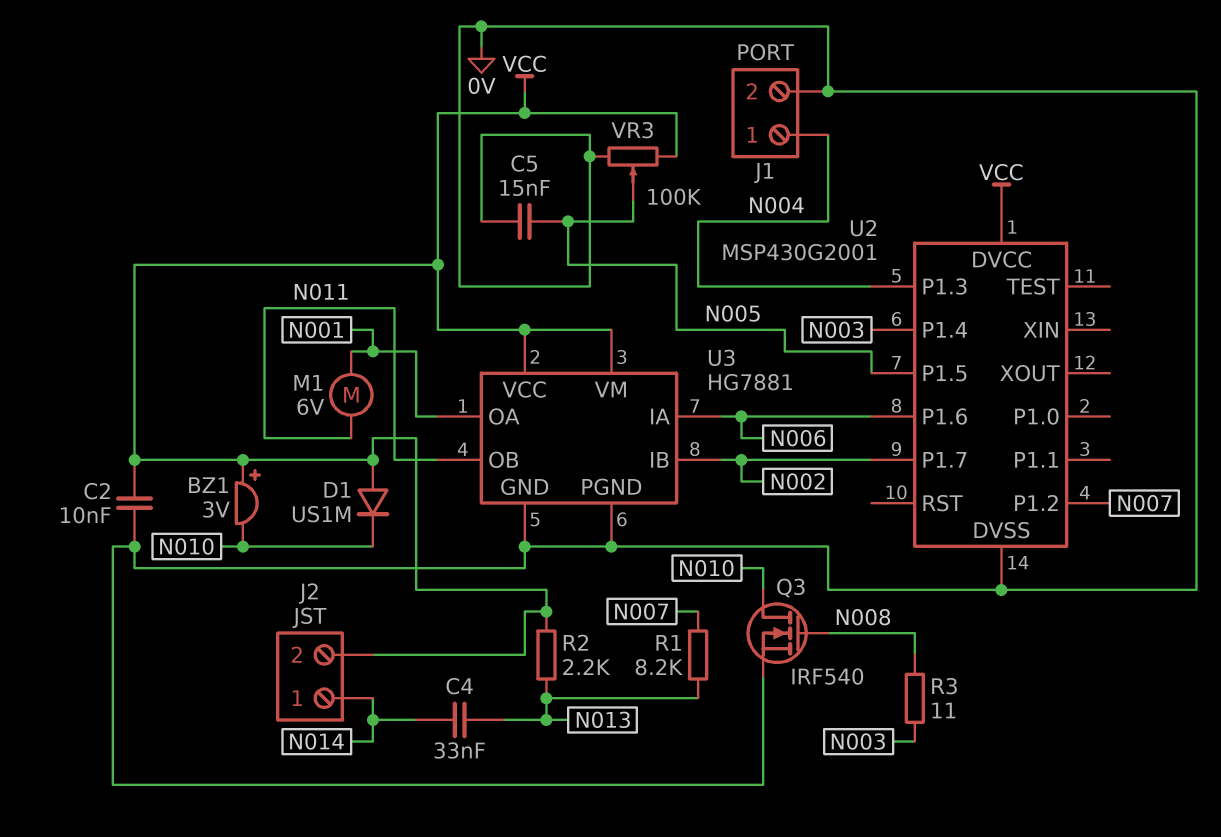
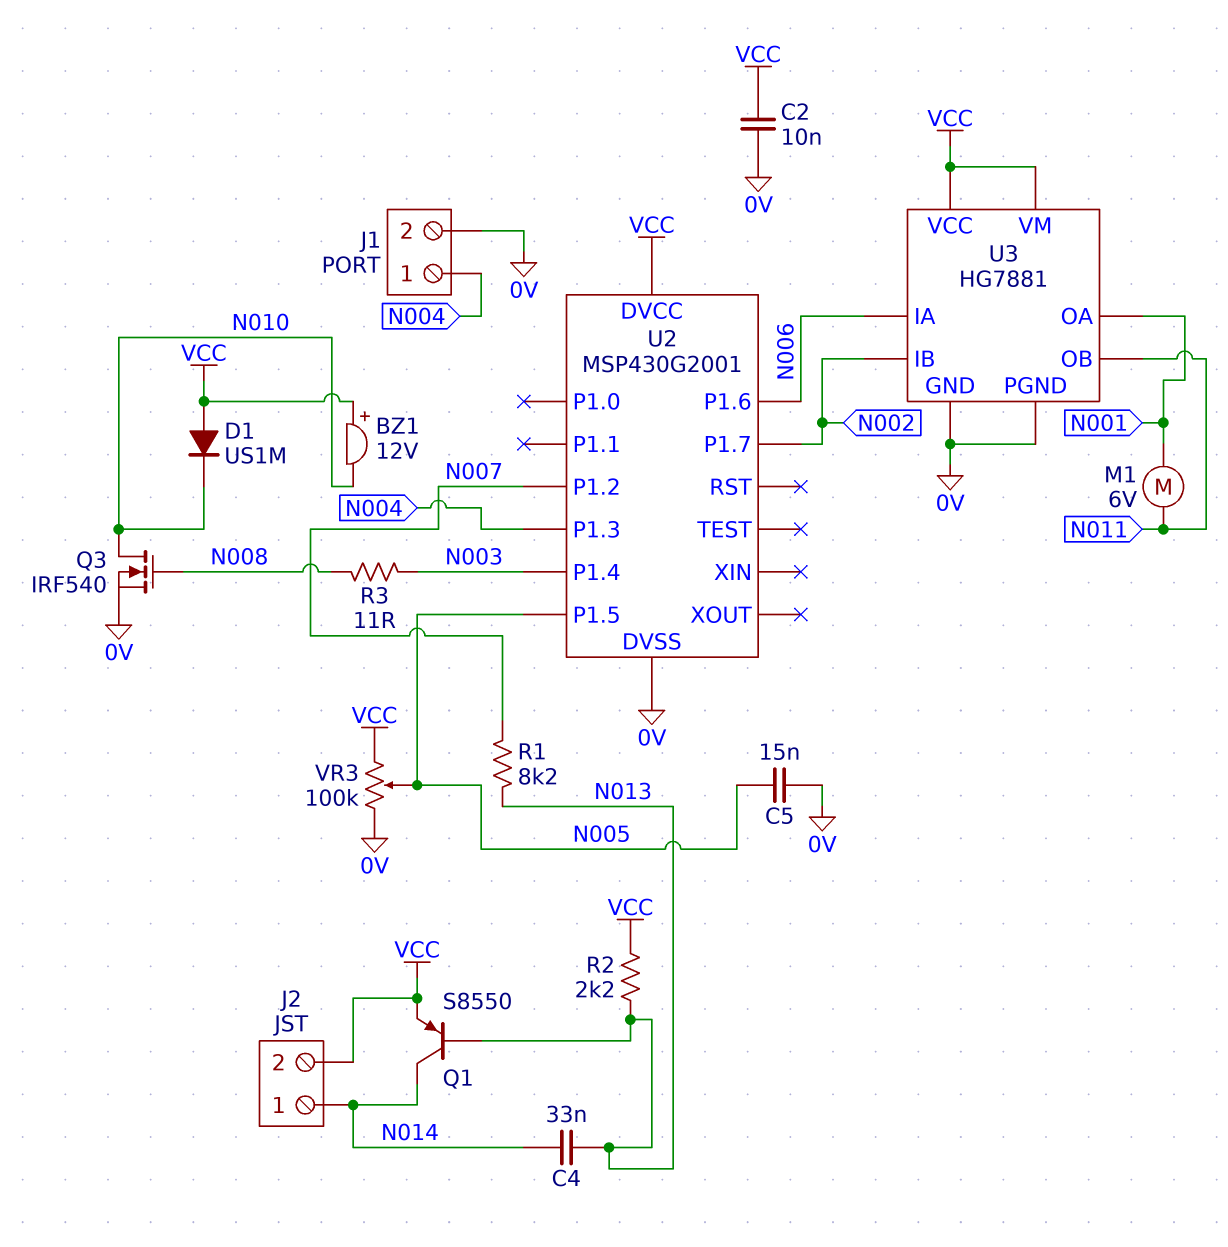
BZ1: buzzer 3V (plus VCC, minus N010) -> buzzer 12V (plus VCC, minus N010)
Q1: none -> PNP S8550 (B N013, C N014, E VCC)

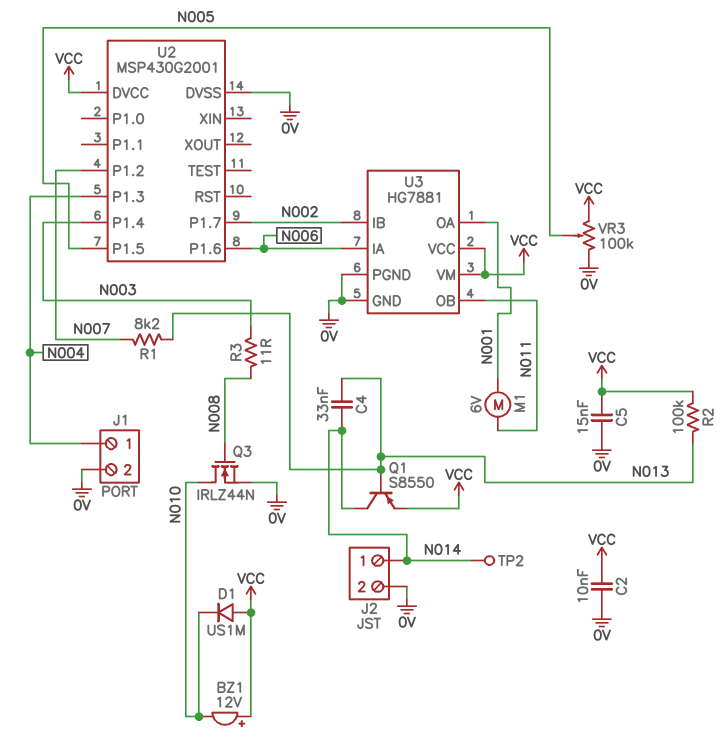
C5: 15nF (0V, N005) -> 15nF (0V, VCC)
J2 pin 2: VCC -> 0V
Q3: NMOS IRF540 (G N008, D N010, S 0V) -> NMOS IRLZ44N (G N008, D N010, S 0V)
R2: 2.2k (N013, VCC) -> 100k (N013, VCC)
TP2: none -> test point (N014)

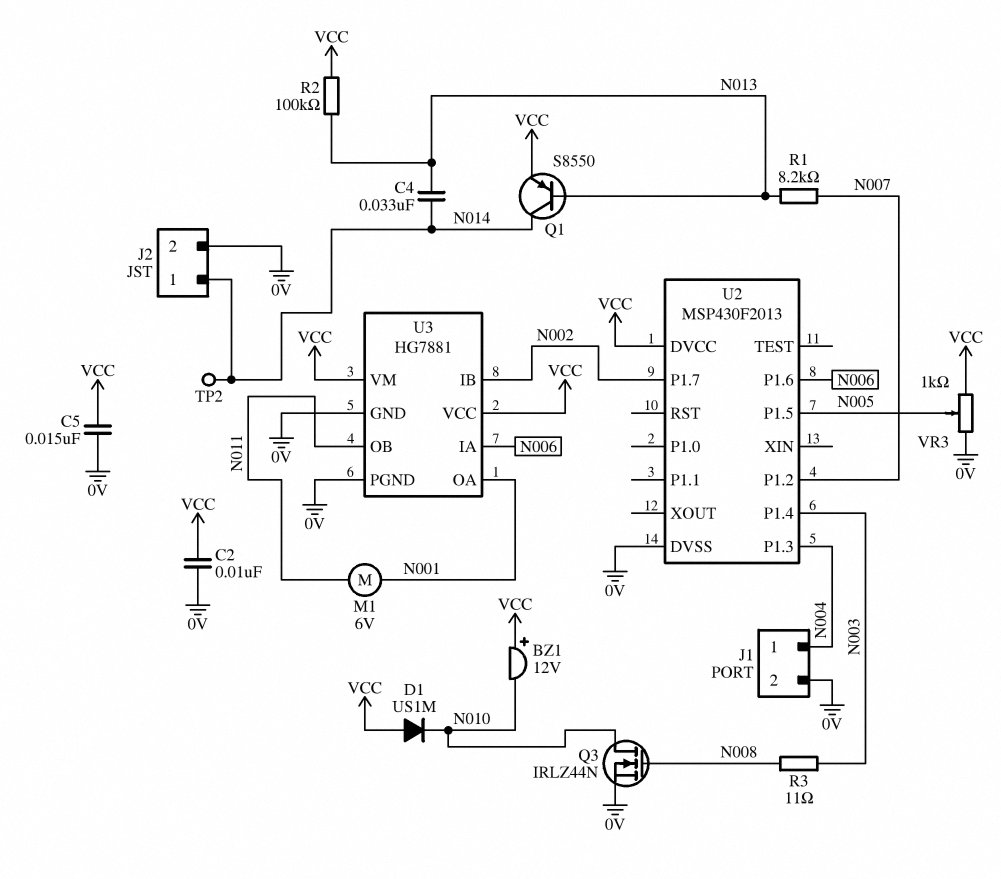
U2: MSP430G2001 -> MSP430F2013
VR3: 100k (0V, VCC, wiper N005) -> 1k (0V, VCC, wiper N005)

